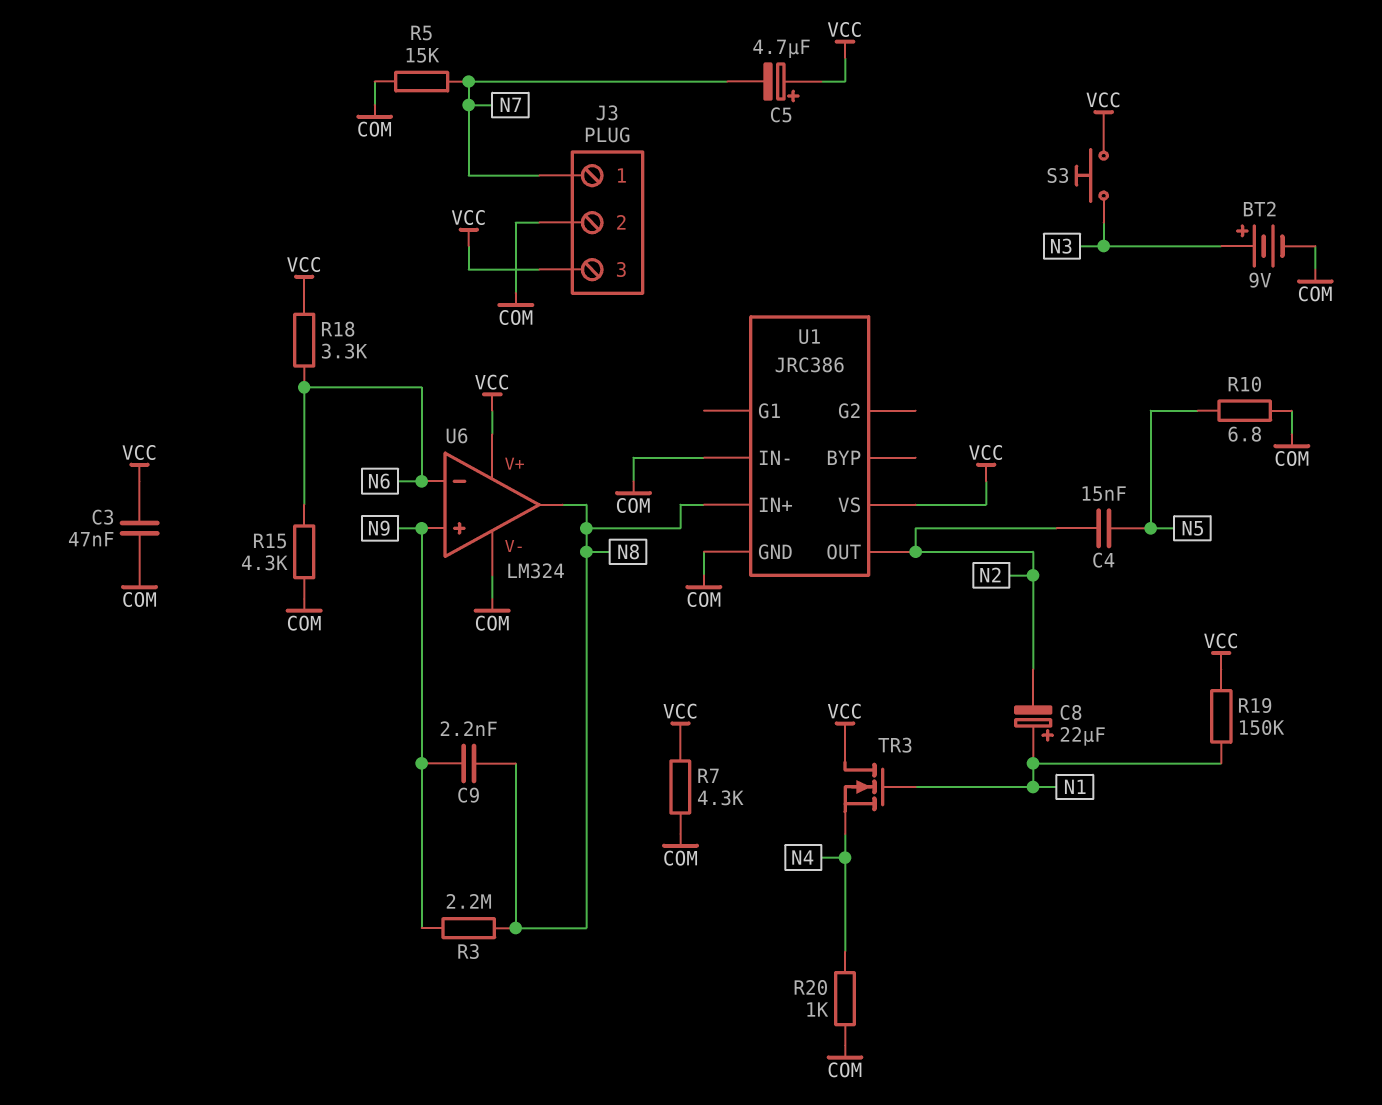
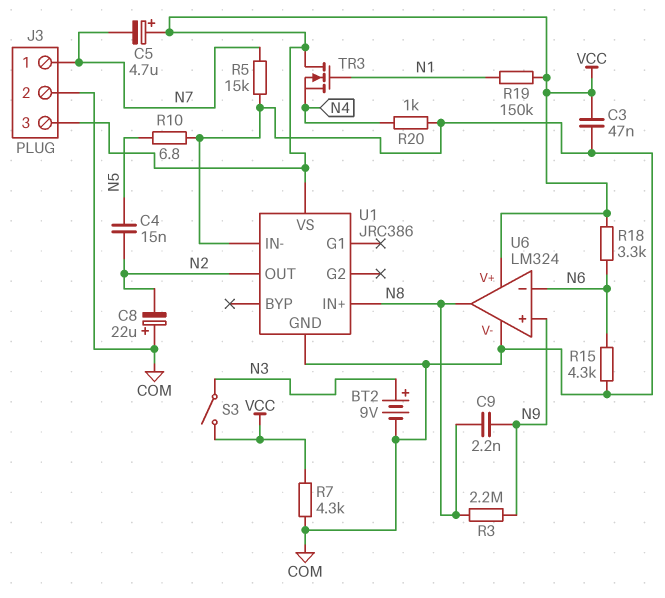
C8: 22uF (plus N1, minus N2) -> 22uF (plus COM, minus N2)
S3: button (N3, VCC) -> switch (N3, VCC)

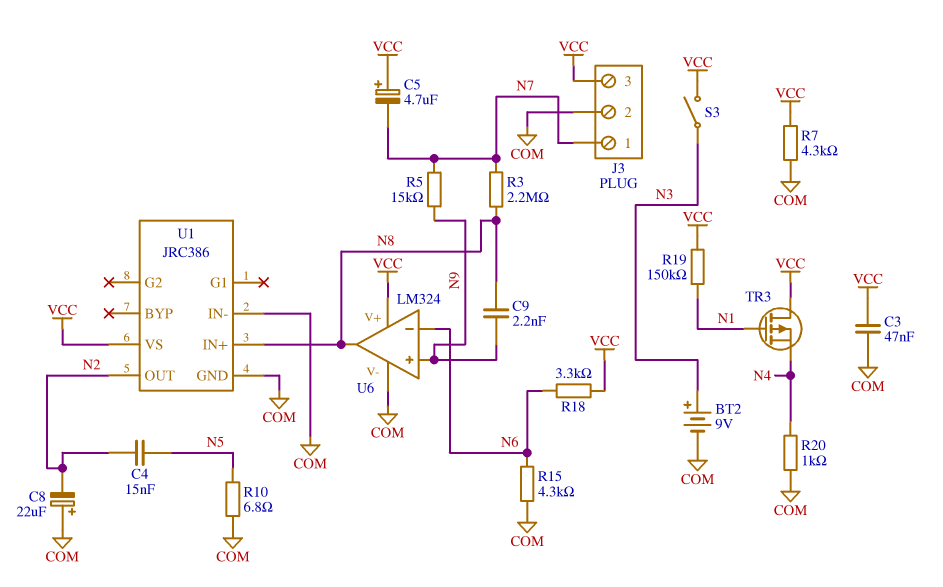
R3: 2.2M (N8, N9) -> 2.2M (N7, N8)
R5: 15k (COM, N7) -> 15k (N7, N9)
TR3: NMOS (G N1, D VCC, S N4) -> PMOS (G N1, D VCC, S N4)

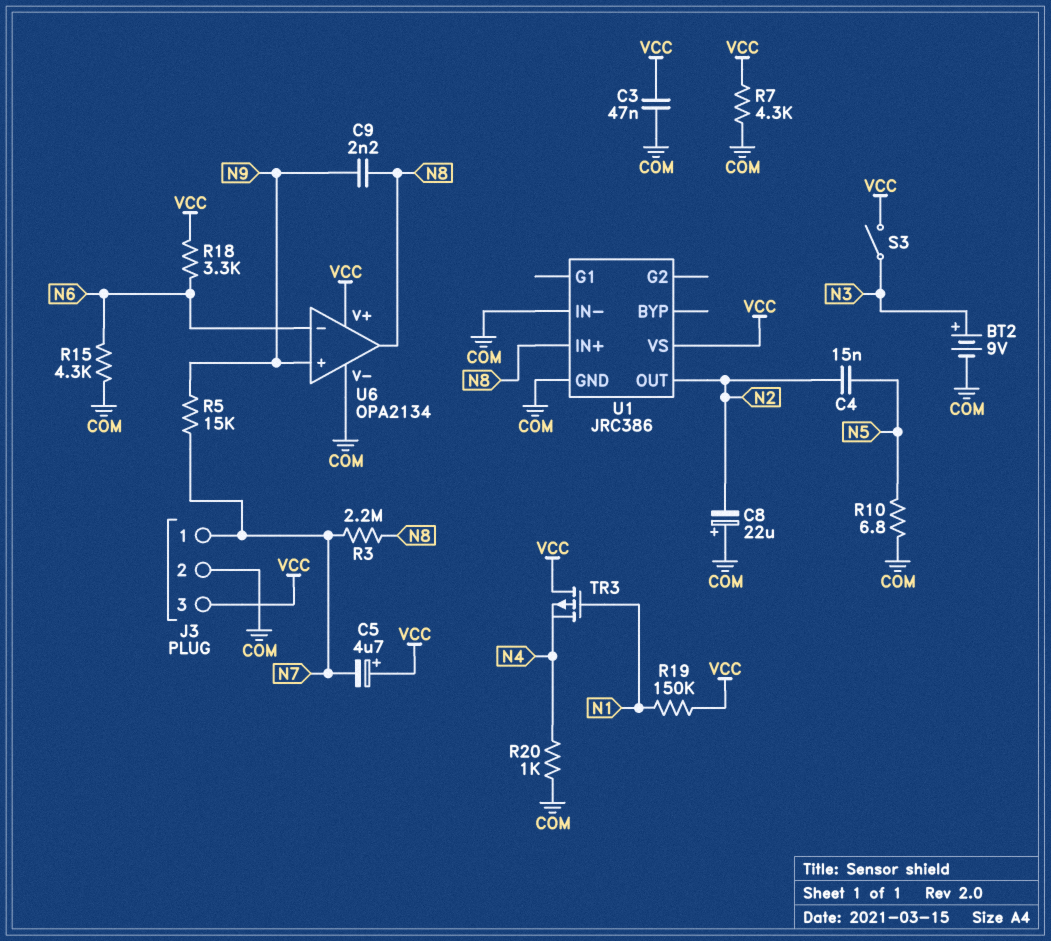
U6: LM324 -> OPA2134

